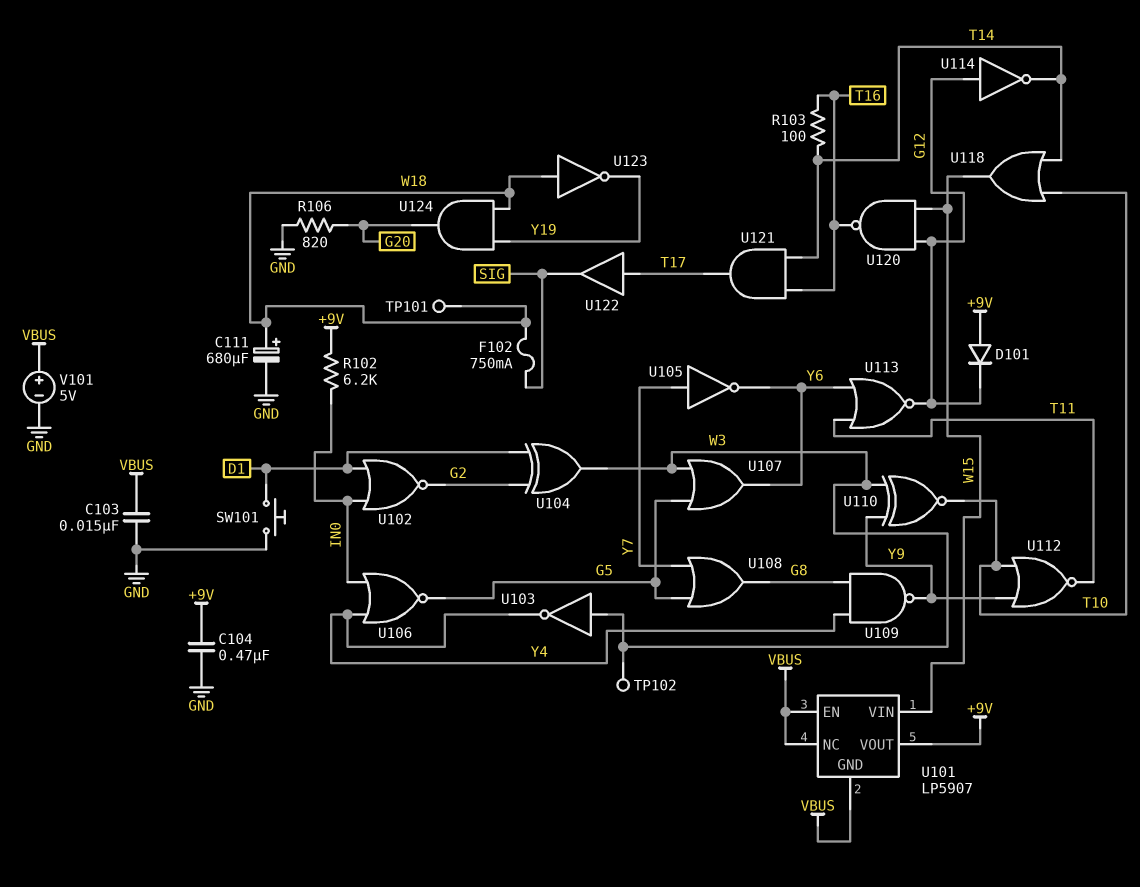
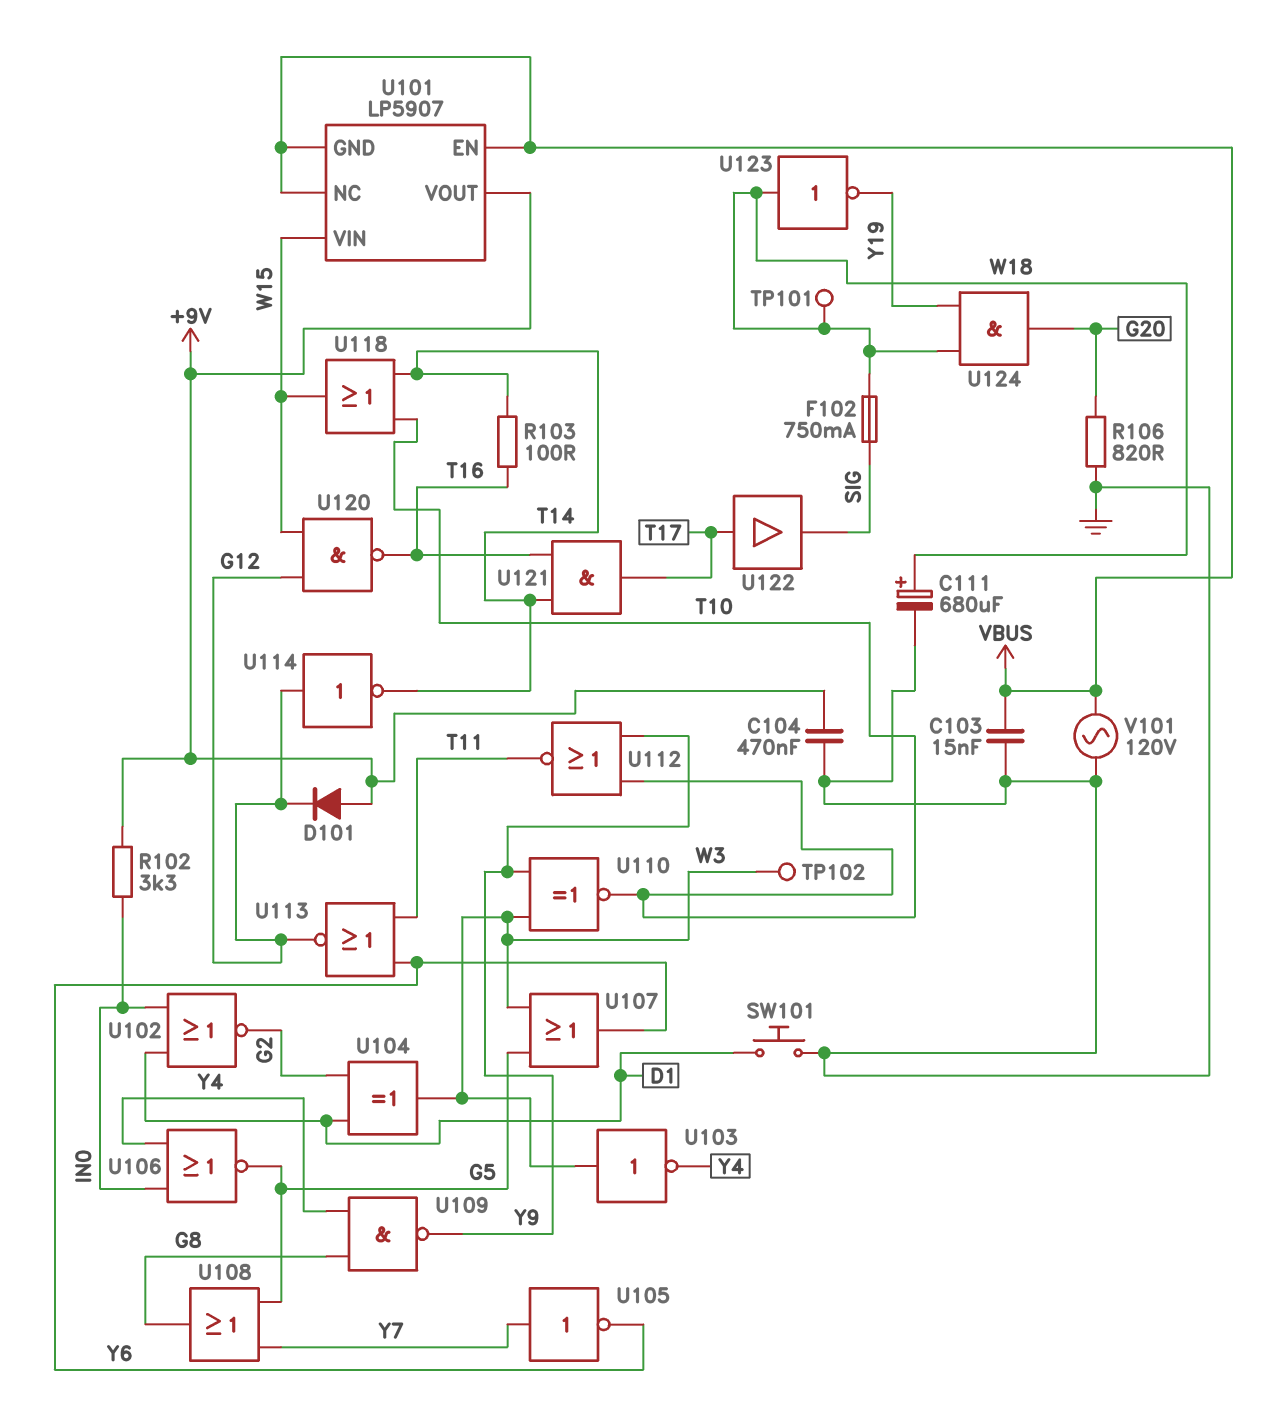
R102: 6.2k (+9V, IN0) -> 3.3k (+9V, IN0)
V101: 5V (plus VBUS, minus GND) -> AC 120V (GND, VBUS)

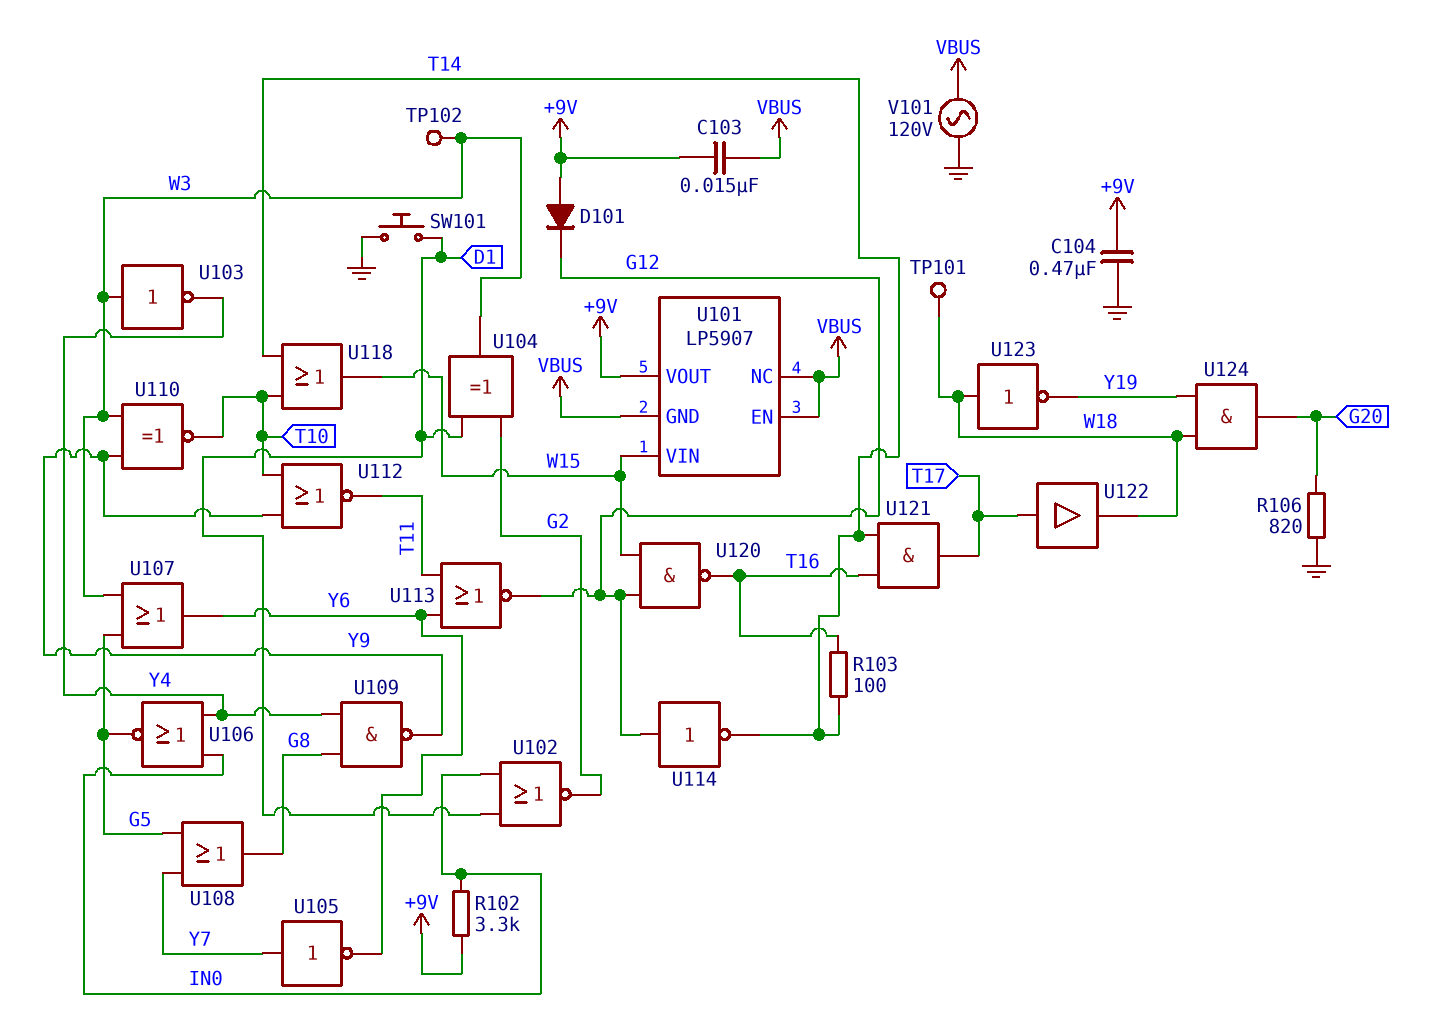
C103: 15nF (GND, VBUS) -> 15nF (+9V, VBUS)
C111: 680uF (plus W18, minus GND) -> none
F102: 750mA (SIG, W18) -> none
U122: buffer (in T17, out SIG) -> buffer (in T17, out W18)

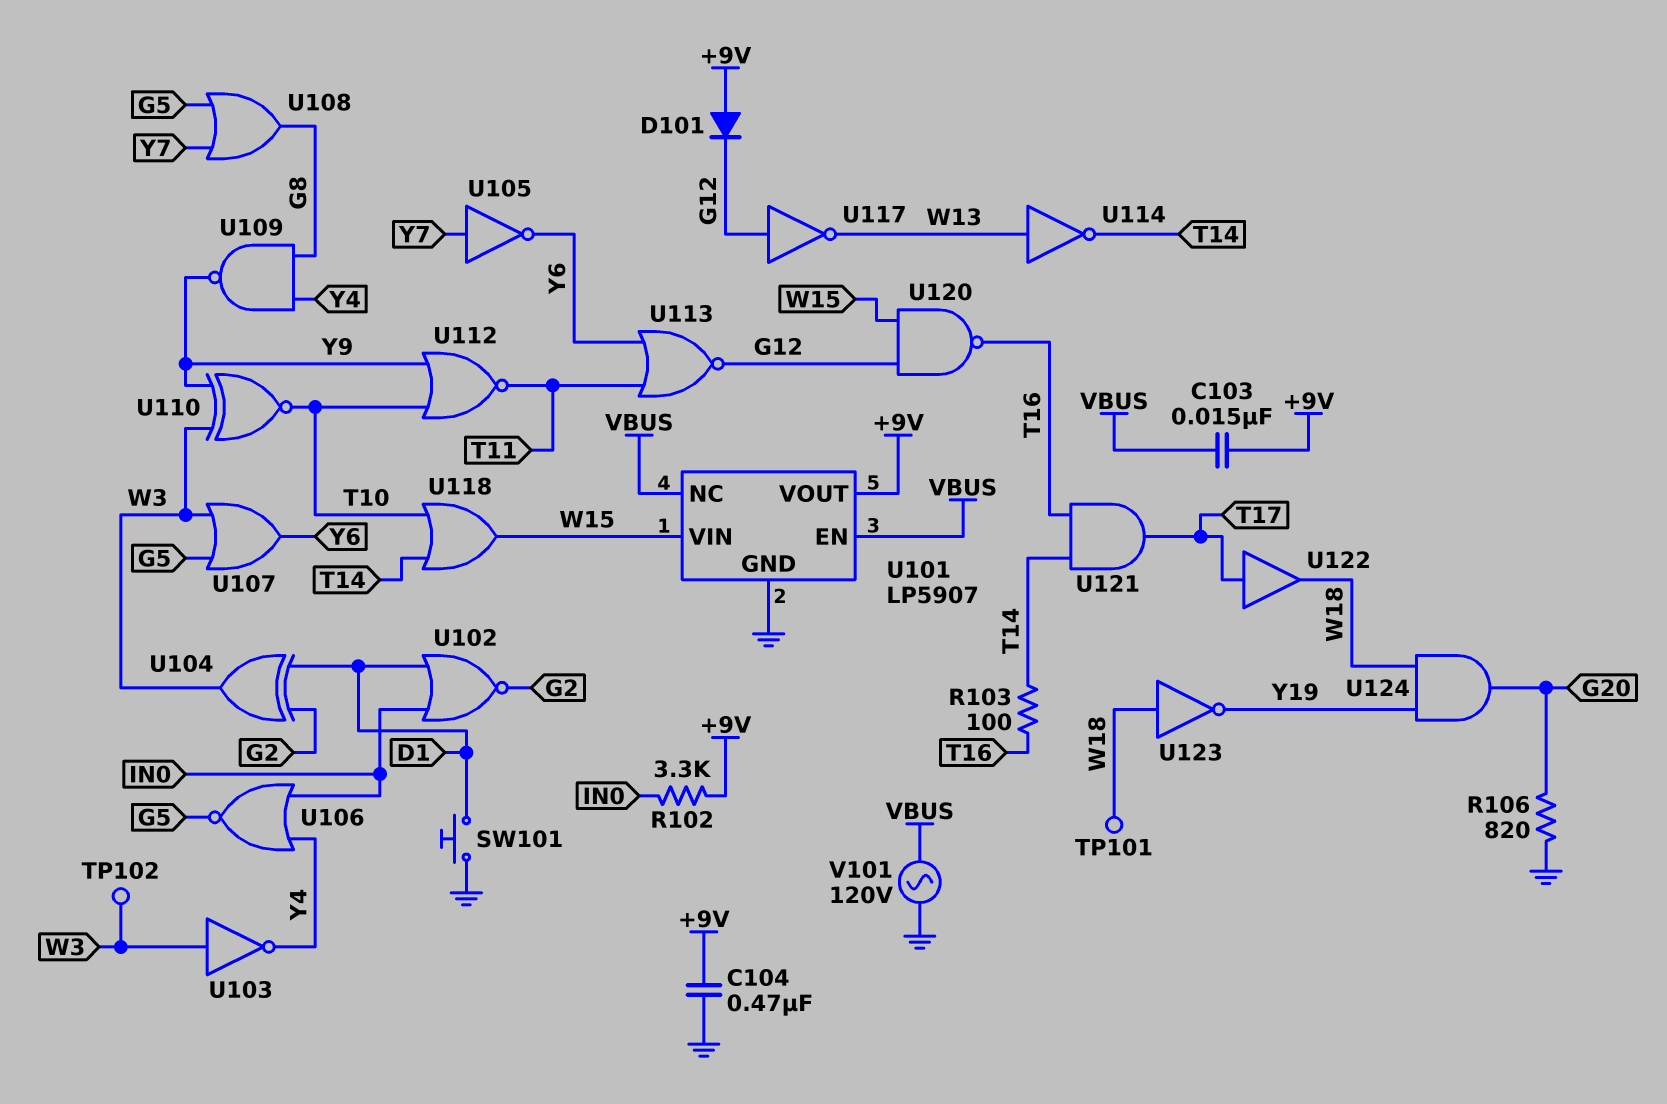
U101 pin GND: VBUS -> GND
U114: NOT (in G12, out T14) -> NOT (in W13, out T14)
U117: none -> NOT (in G12, out W13)

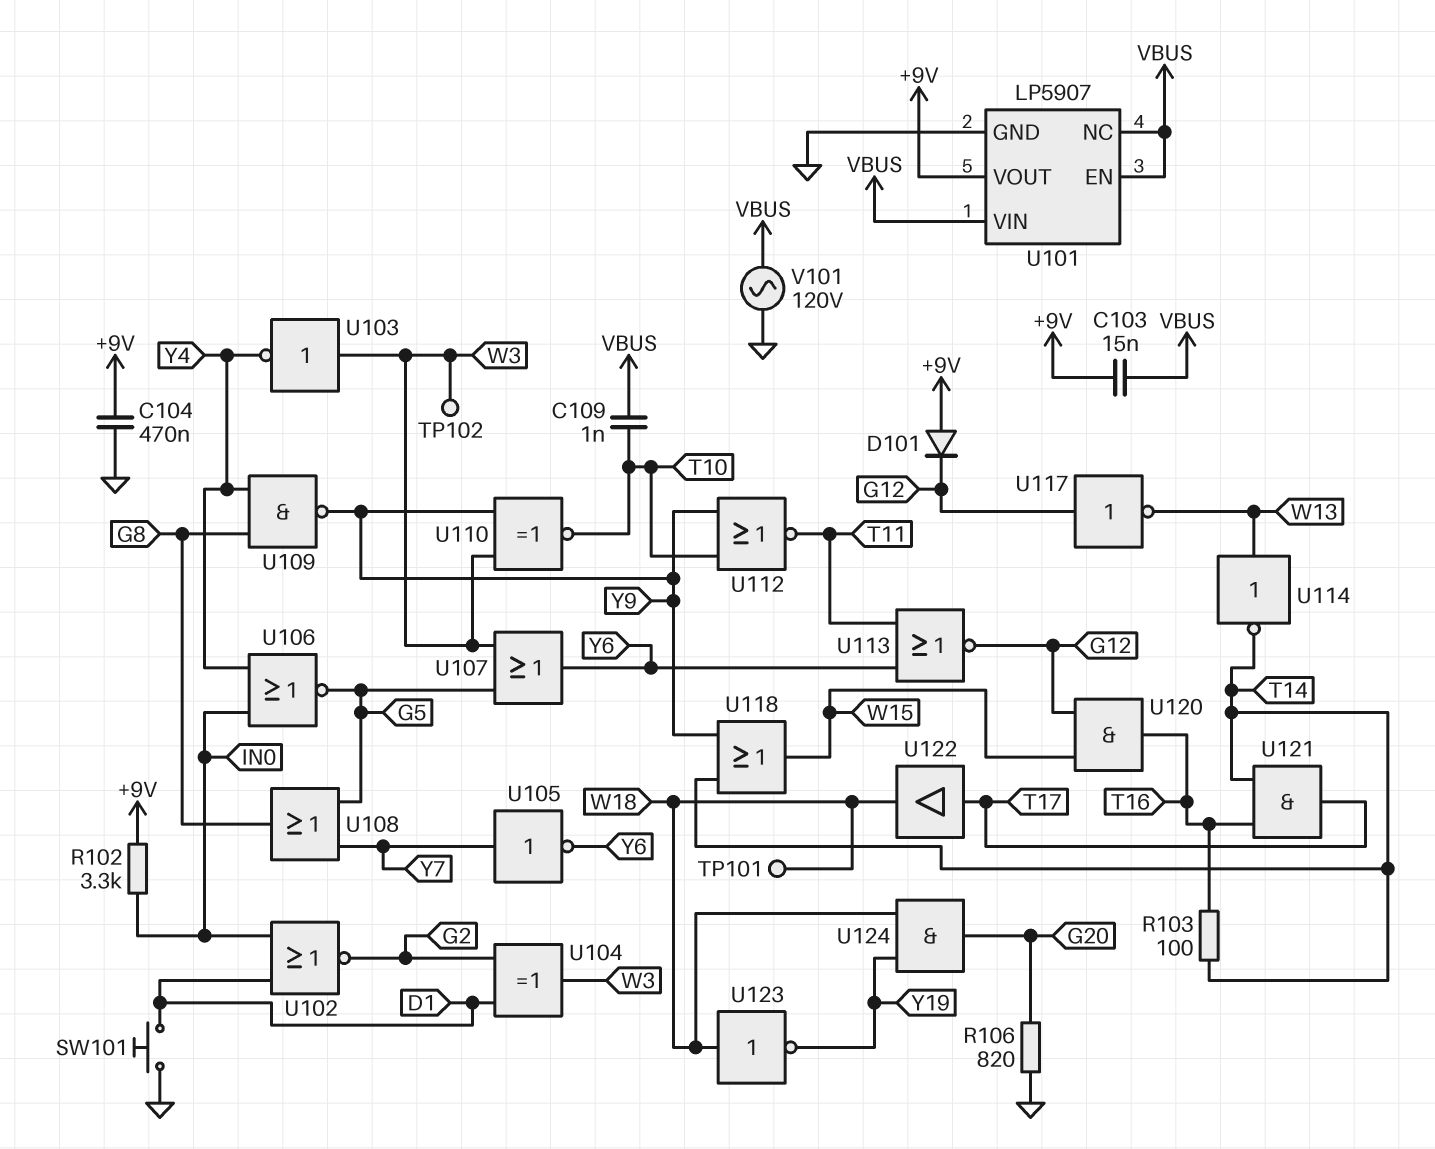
C109: none -> 1nF (T10, VBUS)
U101 pin VIN: W15 -> VBUS
U118: OR (in T10, in T14, out W15) -> OR (in T14, in Y9, out W15)
U120: NAND (in G12, in W15, out T16) -> AND (in G12, in W15, out T16)

